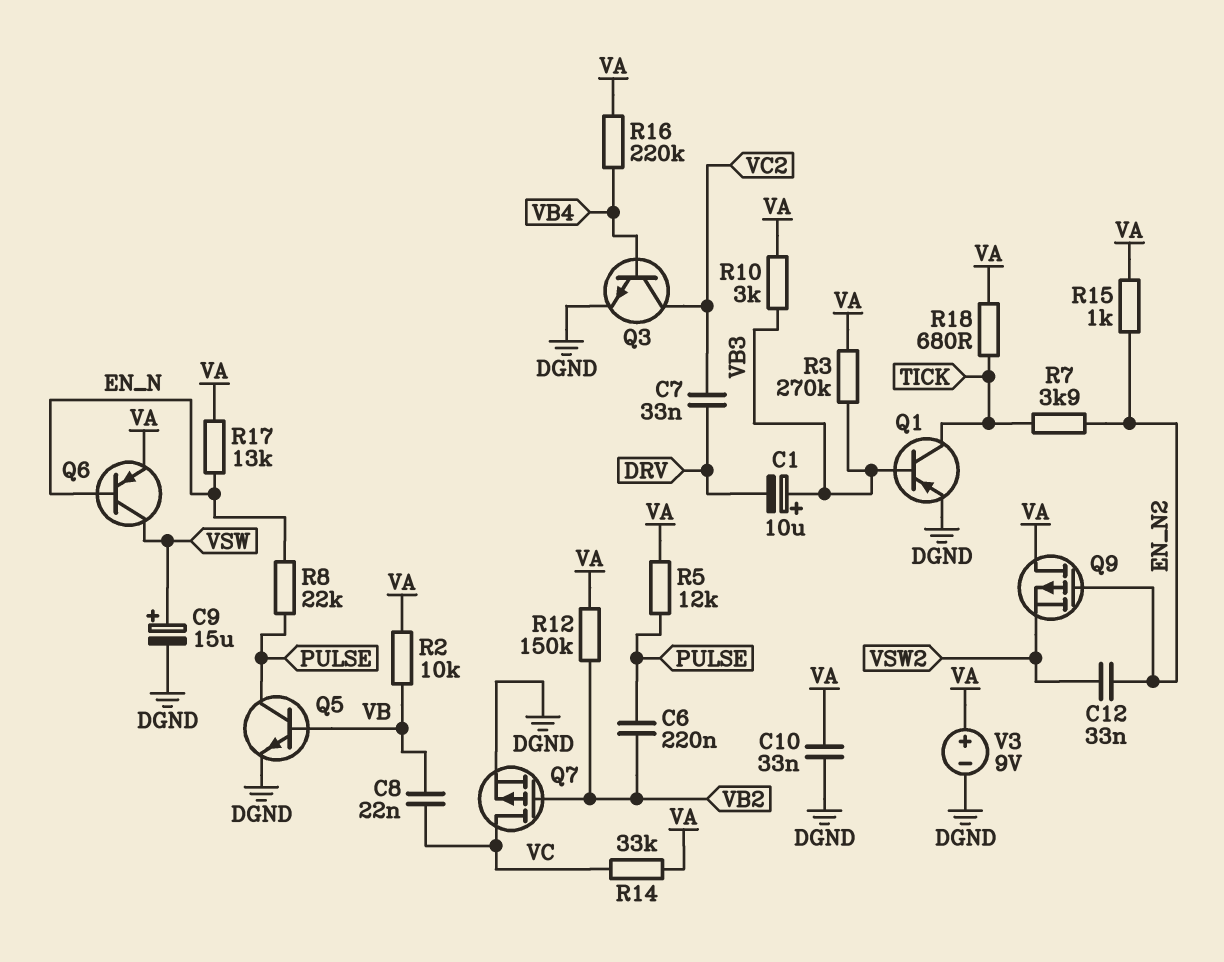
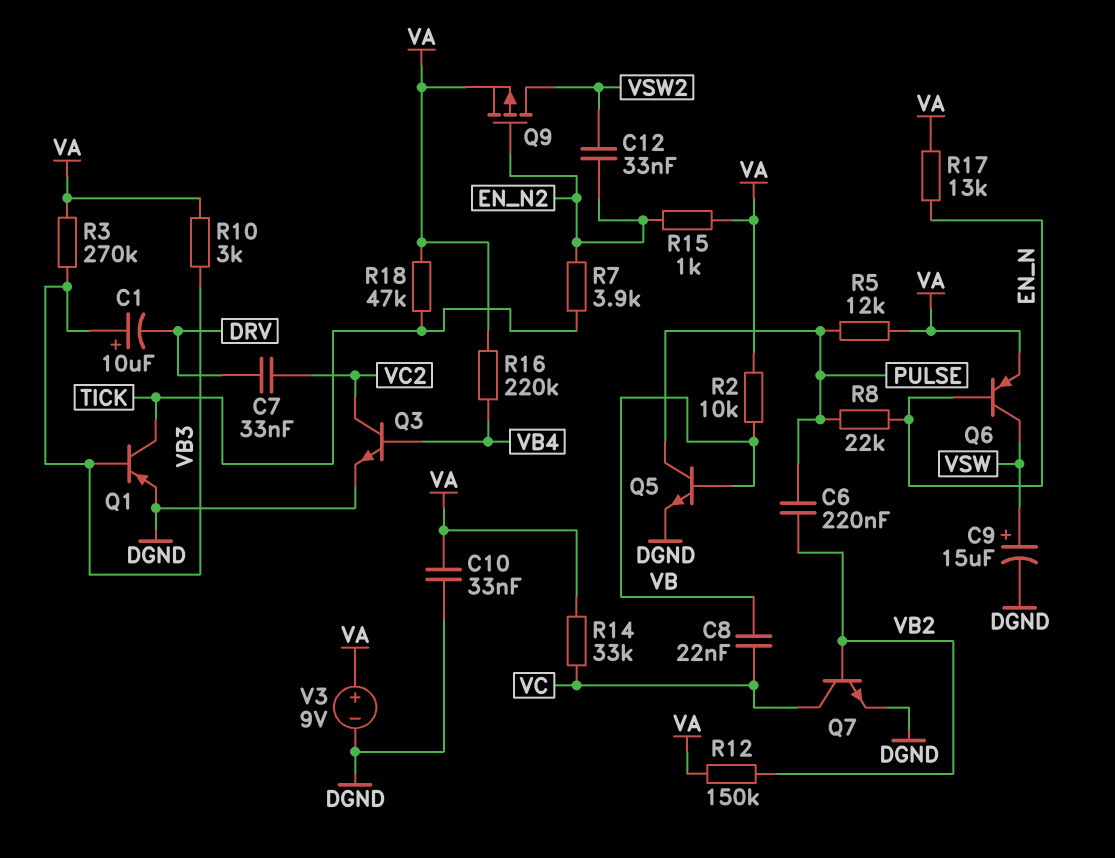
Q7: PMOS (G VB2, D VC, S DGND) -> NPN (B VB2, C VC, E DGND)
Q9: PMOS (G EN_N2, D VA, S VSW2) -> PMOS (G EN_N2, D VSW2, S VA)
R18: 680 (TICK, VA) -> 47k (TICK, VA)

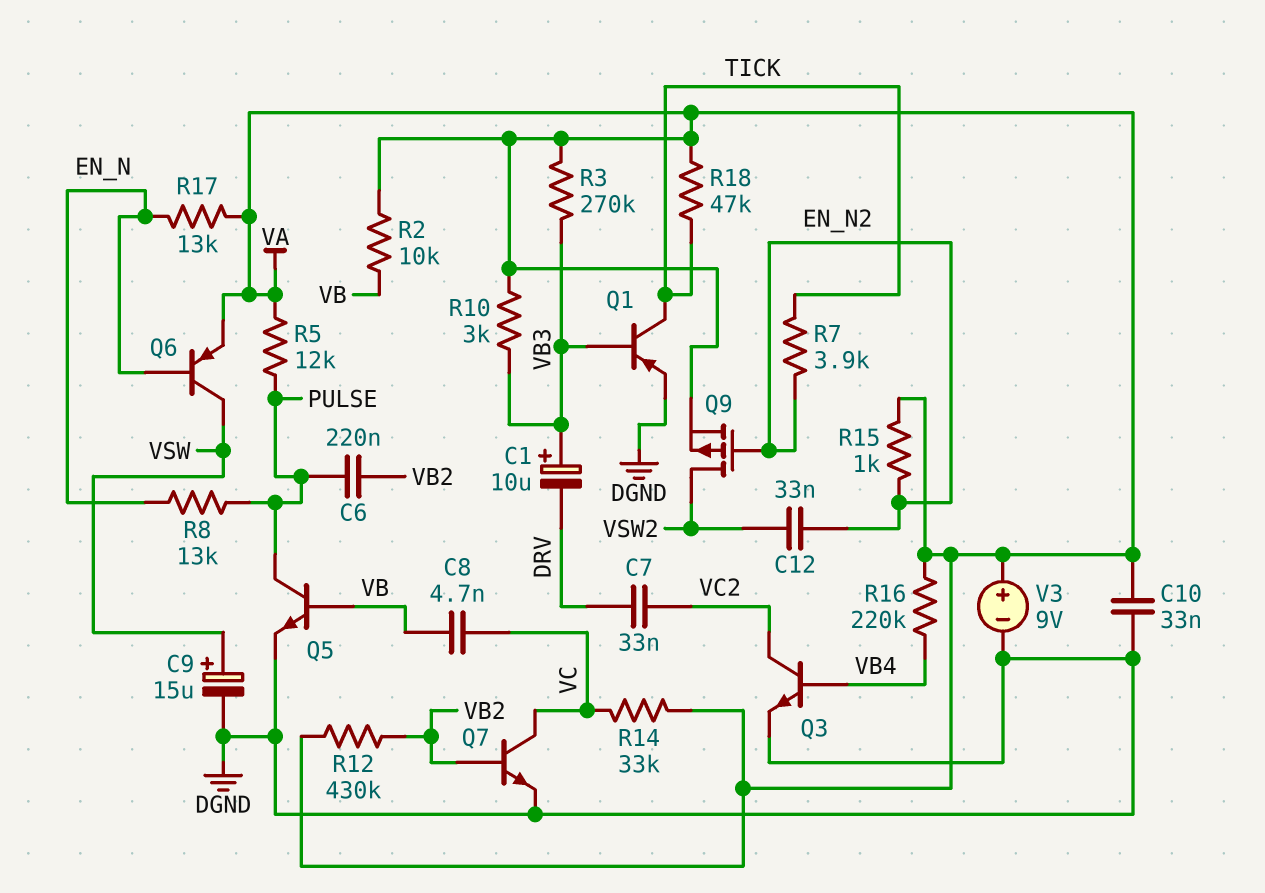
C8: 22nF (VB, VC) -> 4.7nF (VB, VC)
R8: 22k (EN_N, PULSE) -> 13k (EN_N, PULSE)
R12: 150k (VA, VB2) -> 430k (VA, VB2)

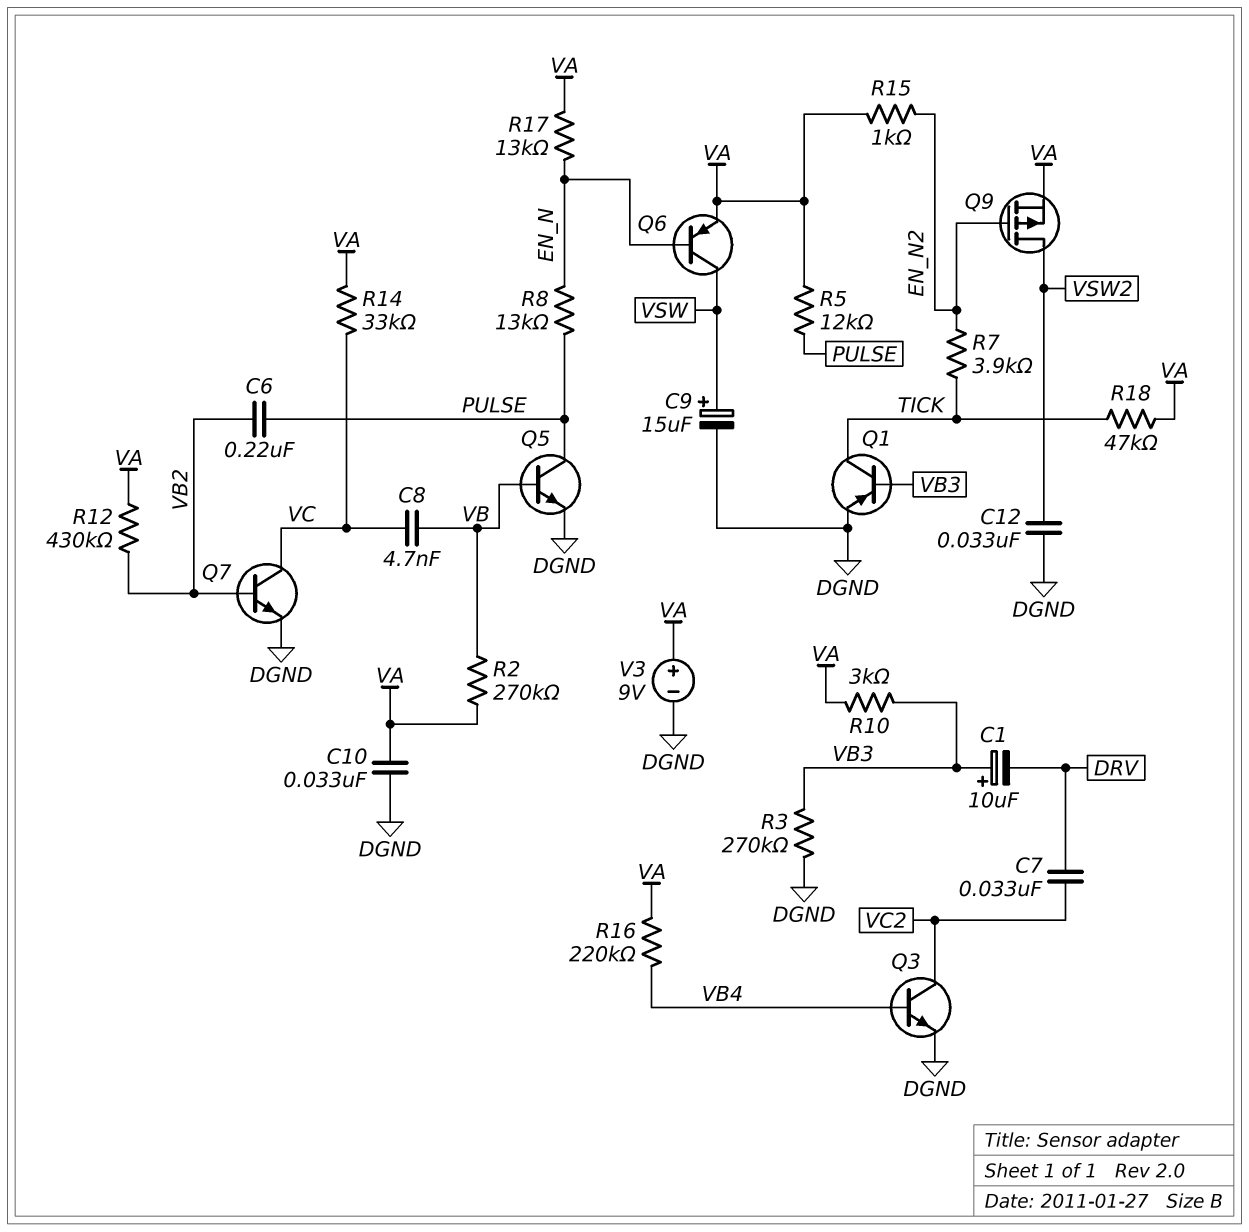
C12: 33nF (EN_N2, VSW2) -> 33nF (DGND, VSW2)
R2: 10k (VA, VB) -> 270k (VA, VB)
R3: 270k (VA, VB3) -> 270k (DGND, VB3)

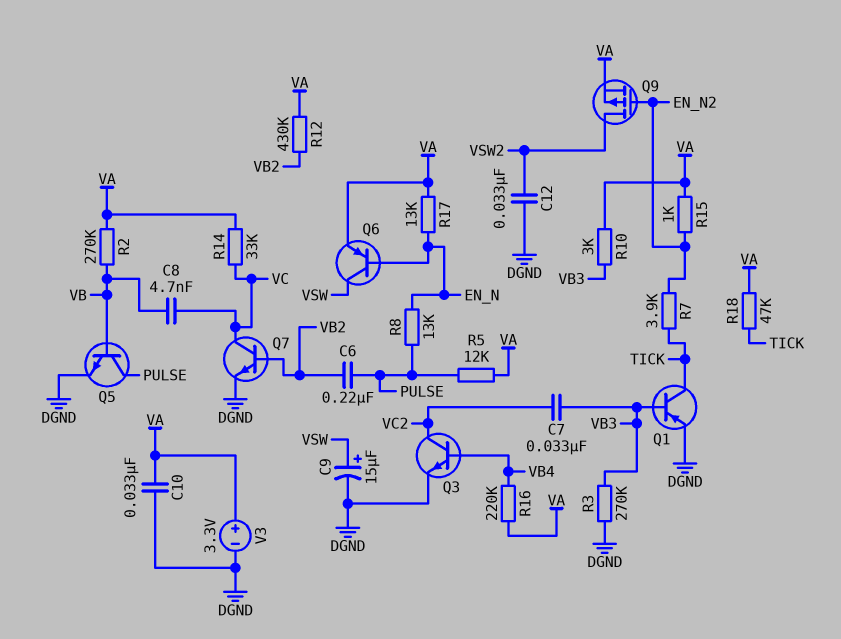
C1: 10uF (plus VB3, minus DRV) -> none
C7: 33nF (DRV, VC2) -> 33nF (VB3, VC2)
V3: 9V (plus VA, minus DGND) -> 3.3V (plus VA, minus DGND)

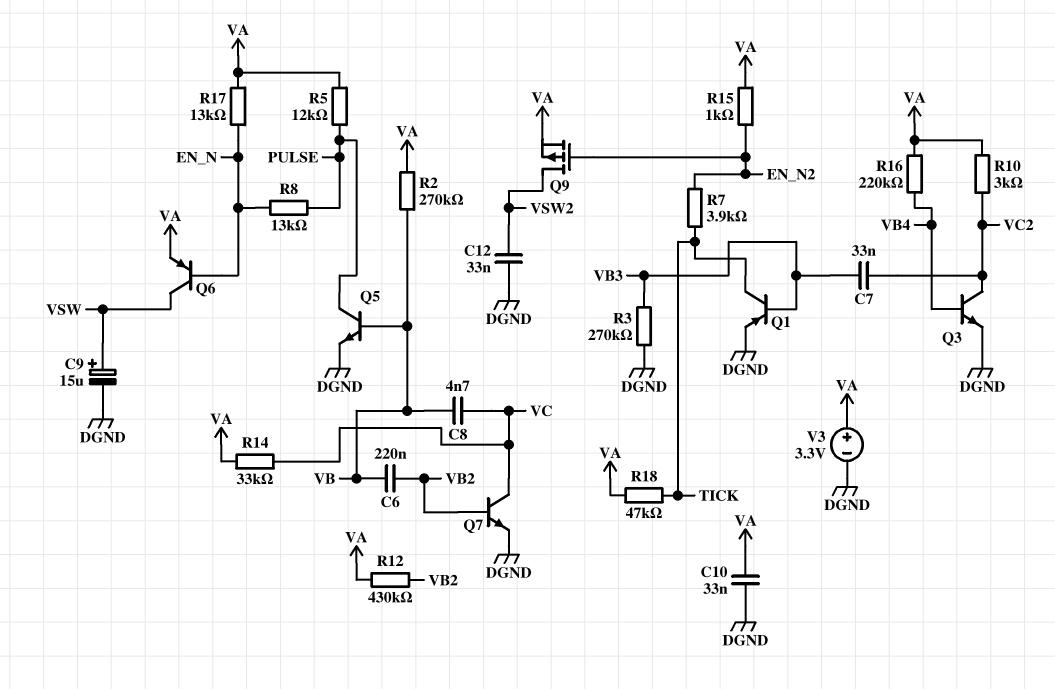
C6: 220nF (PULSE, VB2) -> 220nF (VB, VB2)
R10: 3k (VA, VB3) -> 3k (VA, VC2)

